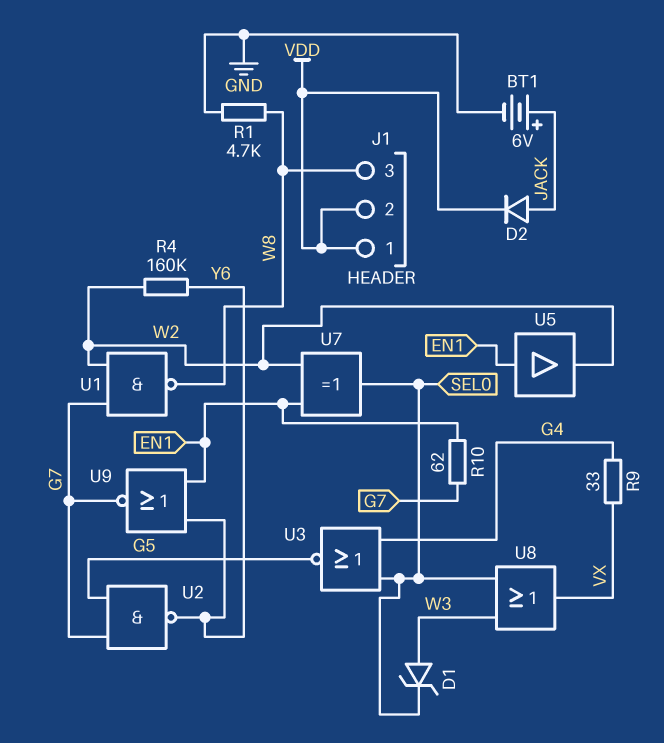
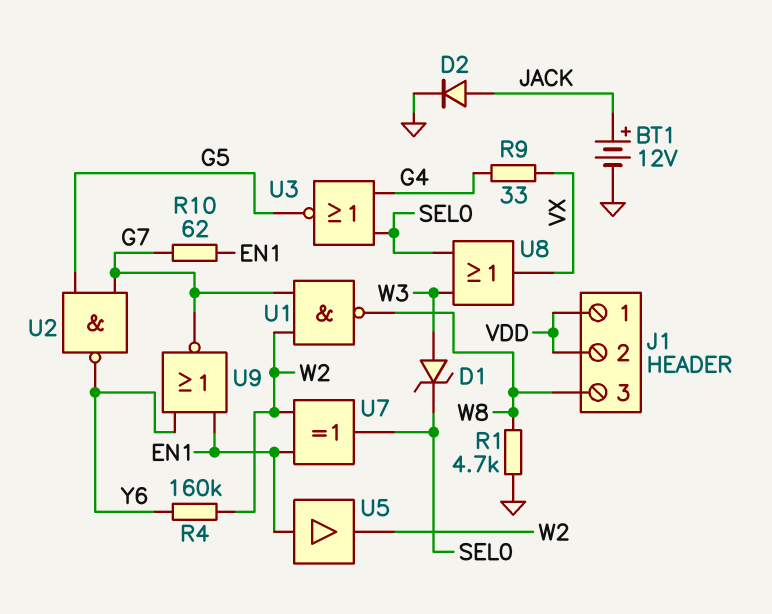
BT1: 6V (plus JACK, minus GND) -> 12V (plus JACK, minus GND)
D2: diode (A JACK, K VDD) -> diode (A JACK, K GND)

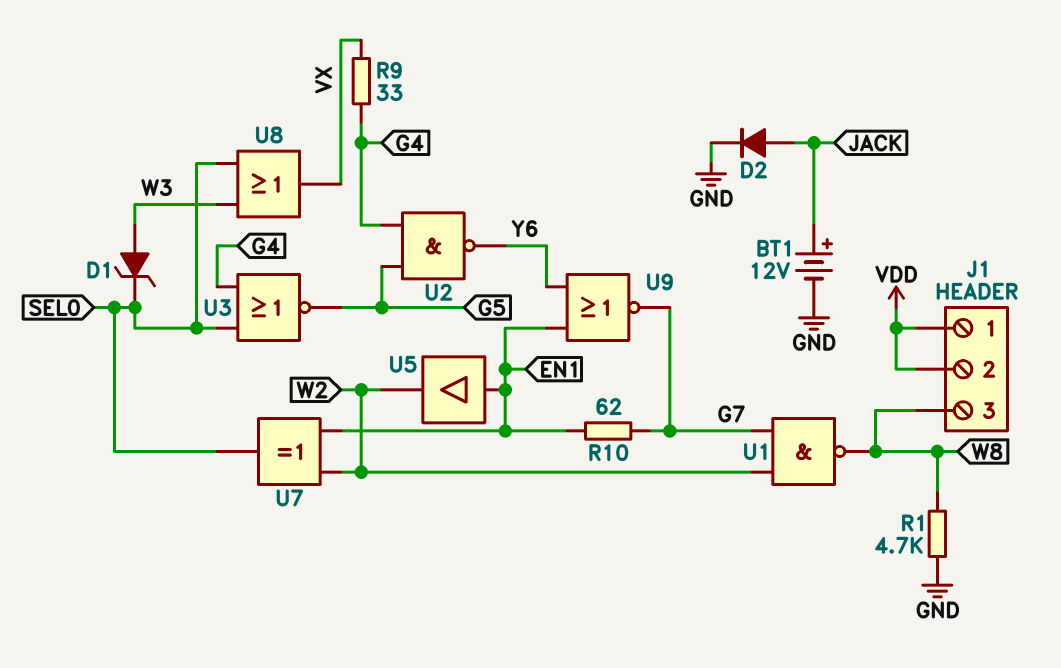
R4: 160k (W2, Y6) -> none
U2: NAND (in G5, in G7, out Y6) -> NAND (in G4, in G5, out Y6)

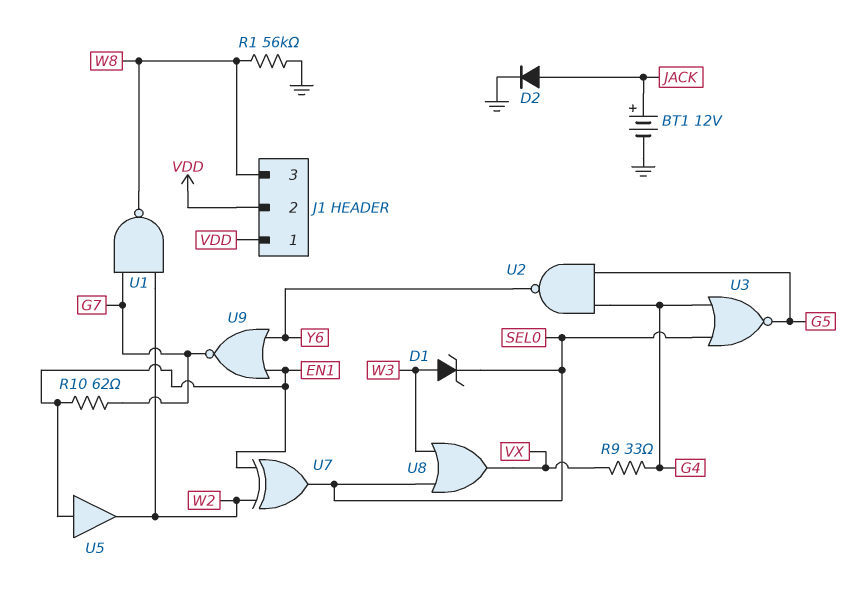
R1: 4.7k (GND, W8) -> 56k (GND, W8)

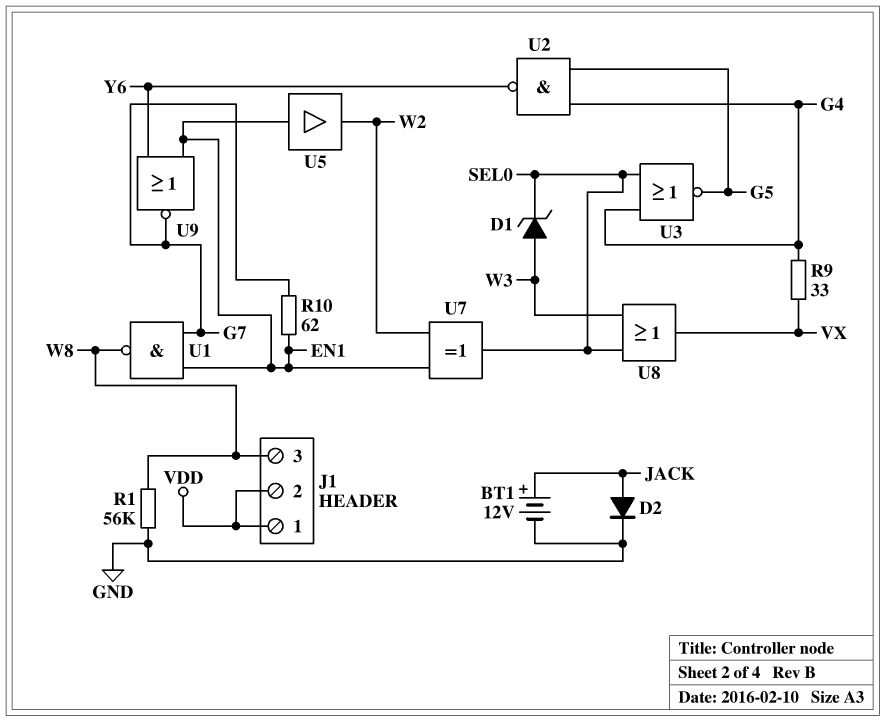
U1: NAND (in G7, in W2, out W8) -> NAND (in EN1, in G7, out W8)

